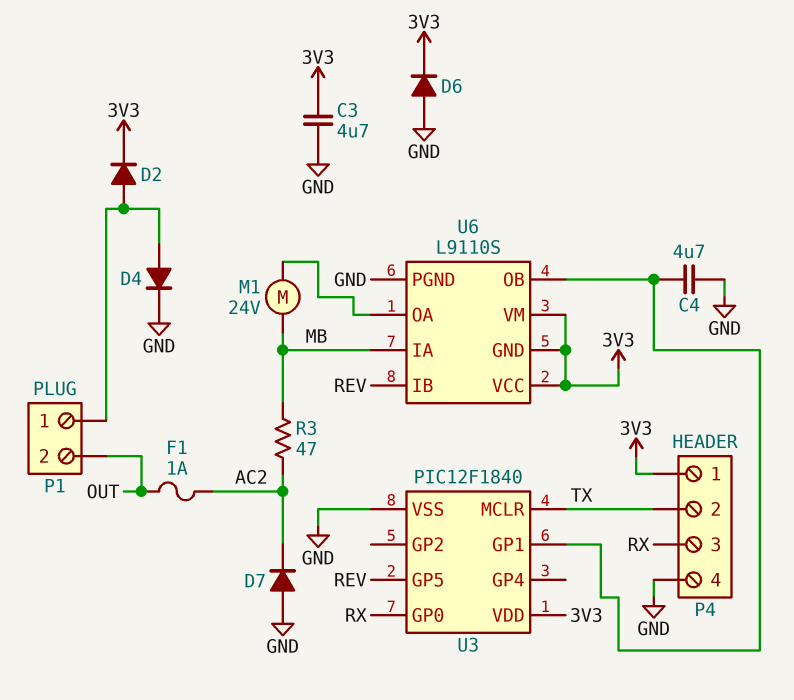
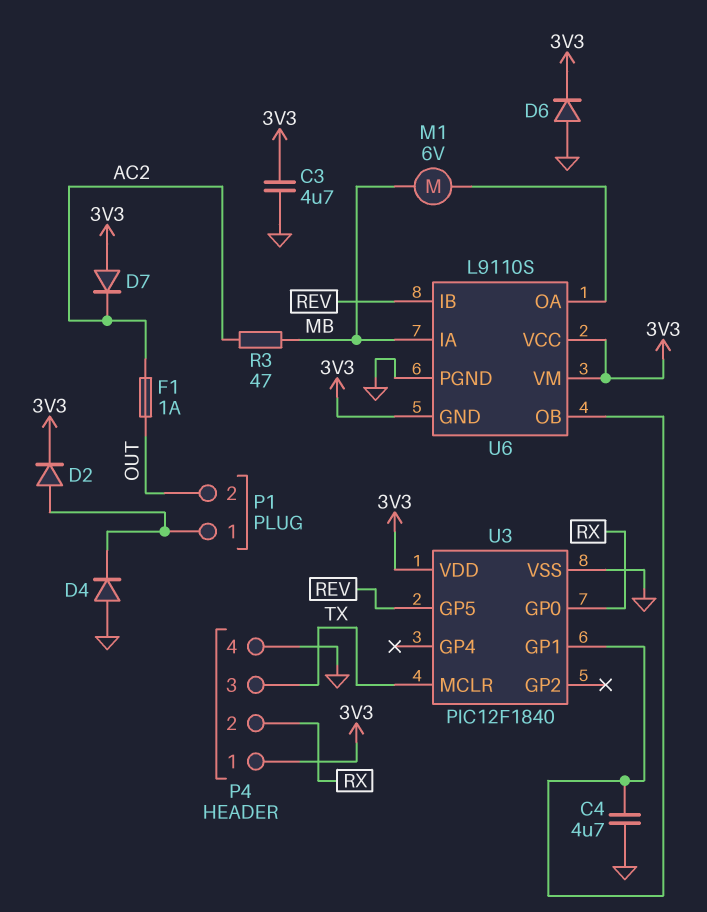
D4: diode (A P1/1, K GND) -> diode (A GND, K P1/1)
D7: diode (A GND, K AC2) -> diode (A 3V3, K AC2)
M1: motor 24V (MB, U6/OA) -> motor 6V (MB, U6/OA)
P4 pin 2: TX -> RX
P4 pin 3: RX -> TX

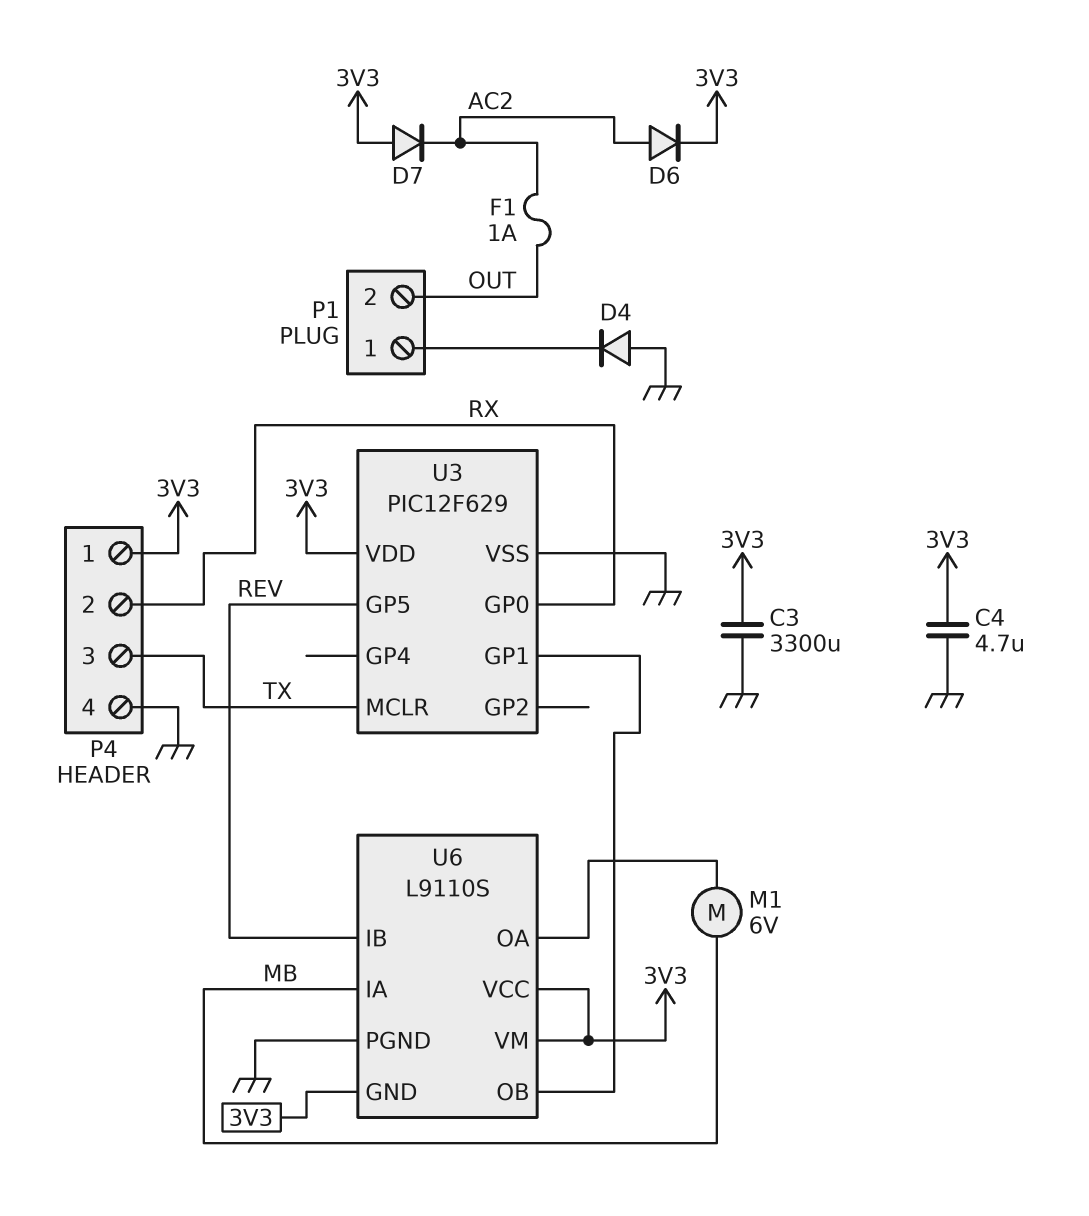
C3: 4.7uF (3V3, GND) -> 3300uF (3V3, GND)
C4: 4.7uF (GND, U3/GP1) -> 4.7uF (3V3, GND)
D2: diode (A P1/1, K 3V3) -> none
D6: diode (A GND, K 3V3) -> diode (A AC2, K 3V3)
R3: 47 (AC2, MB) -> none
U3: PIC12F1840 -> PIC12F629

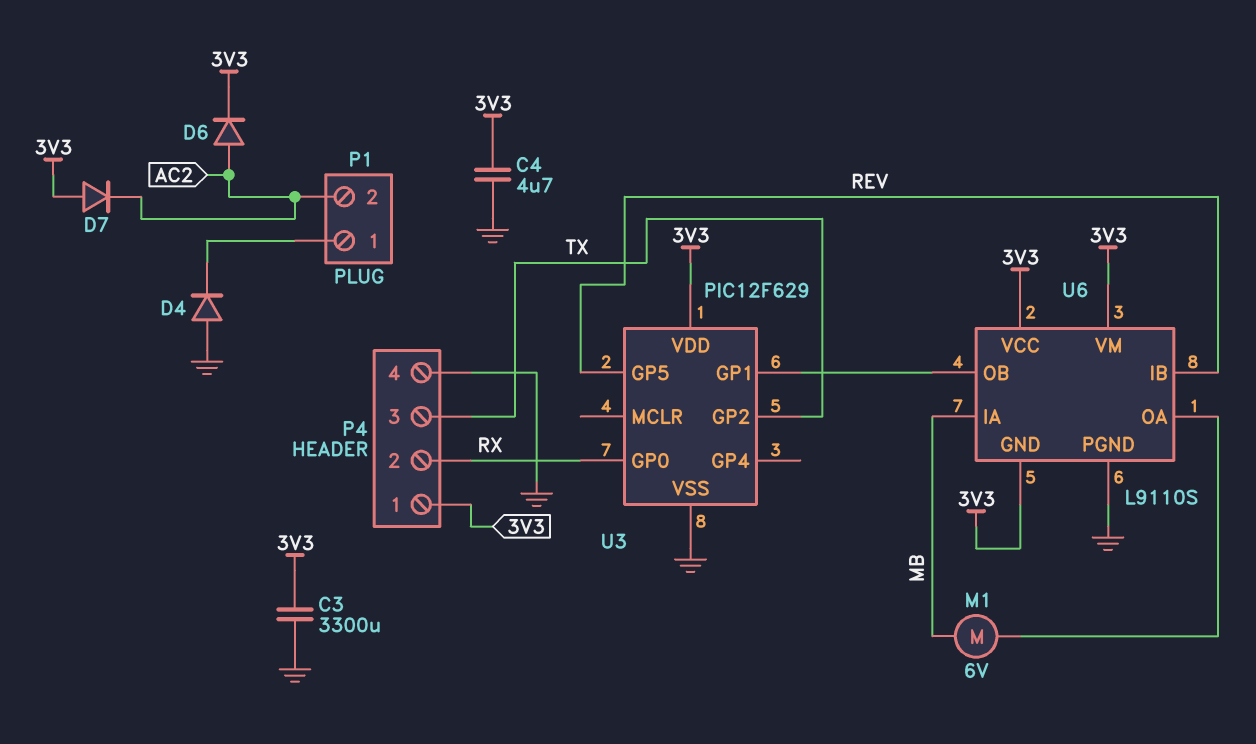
F1: 1A (AC2, OUT) -> none
P1 pin 2: OUT -> AC2
U3 pin GP2: none -> TX
U3 pin MCLR: TX -> none

